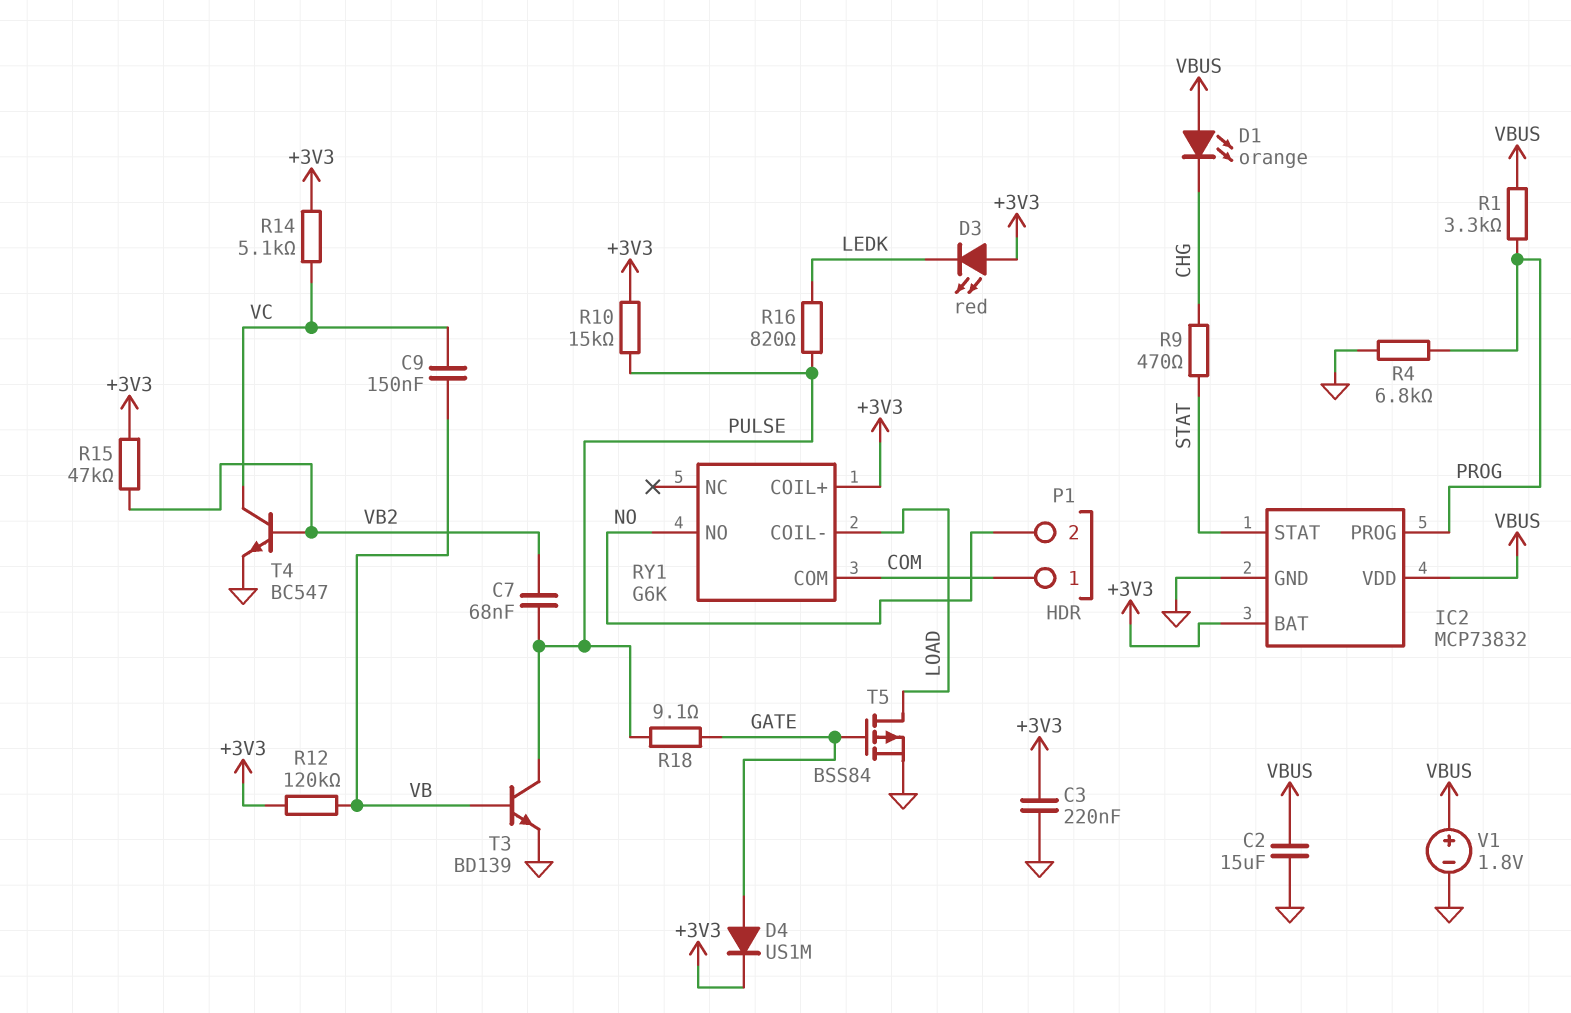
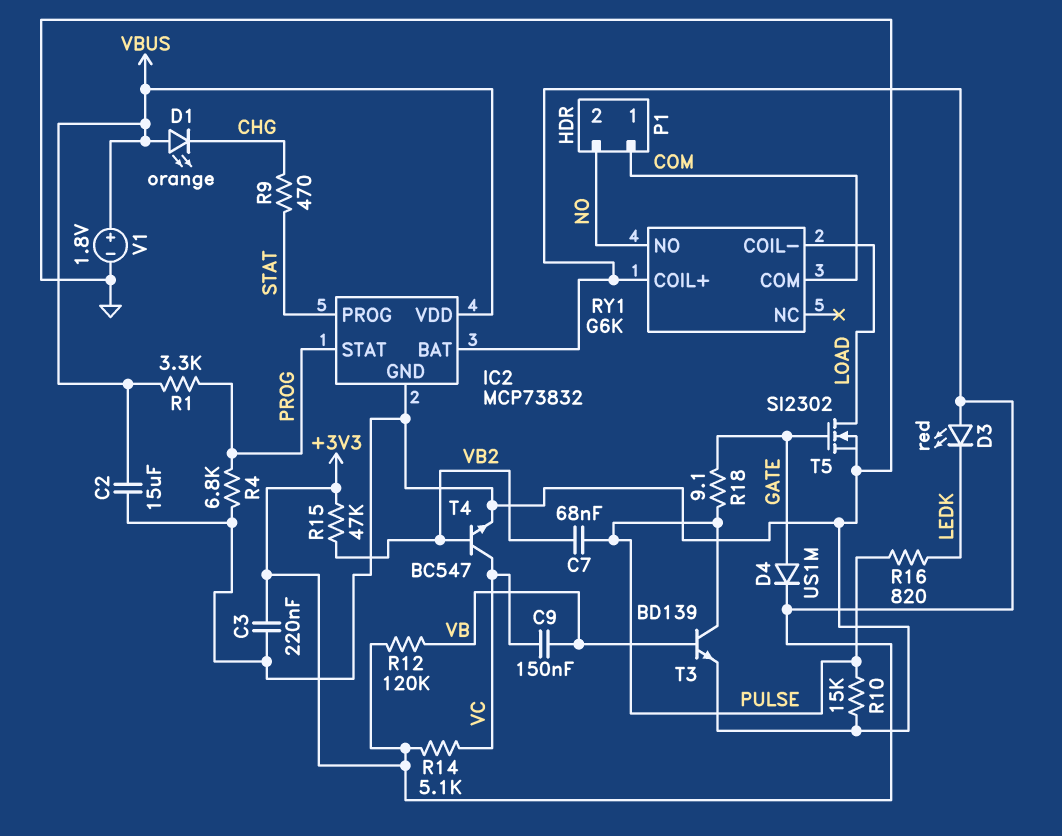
IC2 pin PROG: PROG -> STAT
IC2 pin STAT: STAT -> PROG
R10: 15k (+3V3, PULSE) -> 15k (GND, PULSE)
T5: PMOS BSS84 (G GATE, D LOAD, S GND) -> NMOS SI2302 (G GATE, D LOAD, S GND)

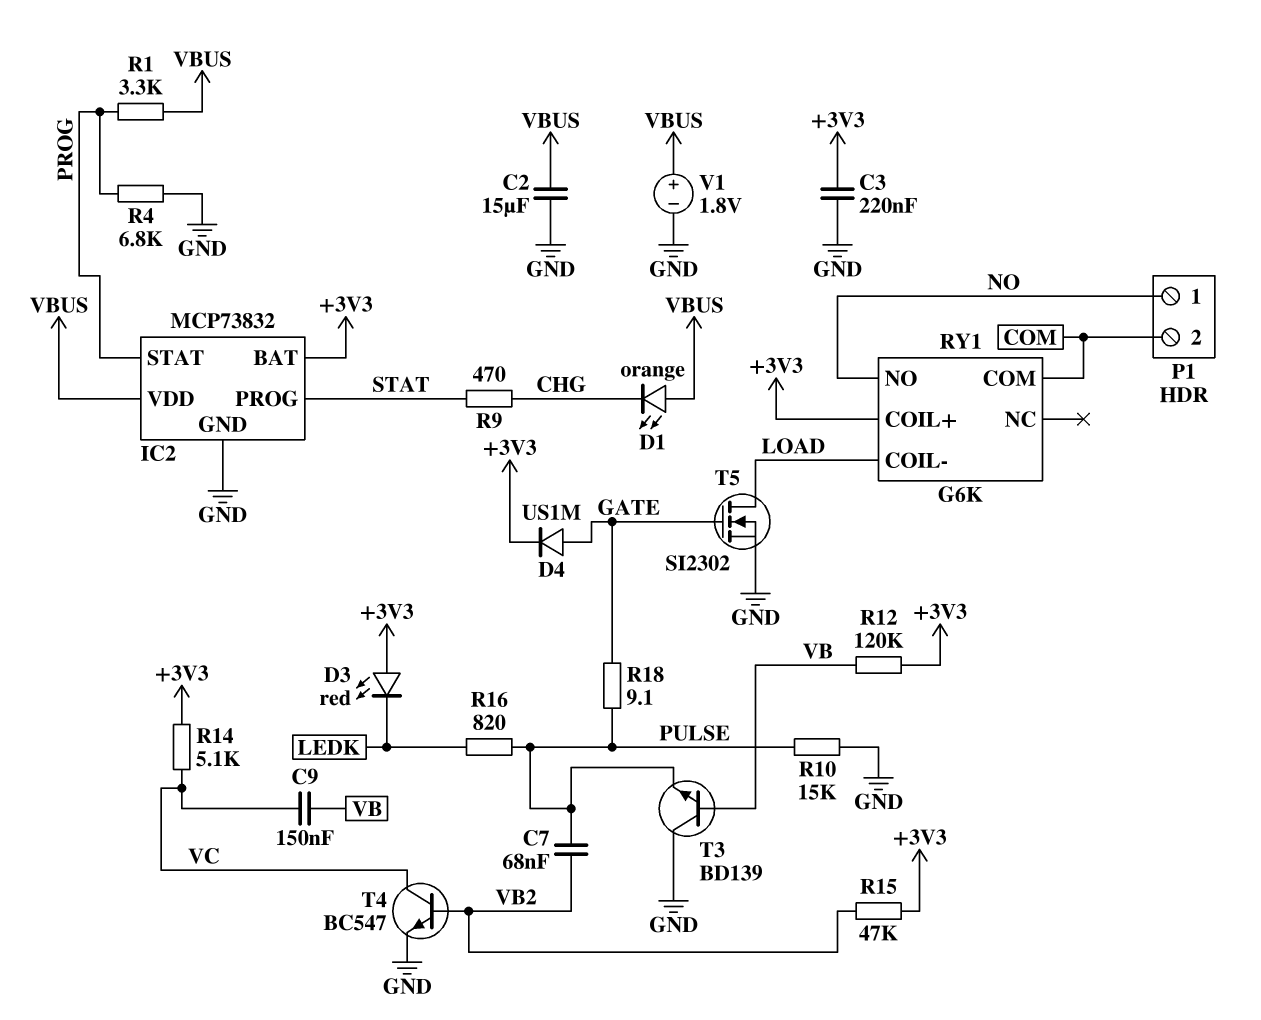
P1 pin 1: COM -> NO
P1 pin 2: NO -> COM
T3: NPN BD139 (B VB, C PULSE, E GND) -> NPN BD139 (B VB, C GND, E PULSE)

